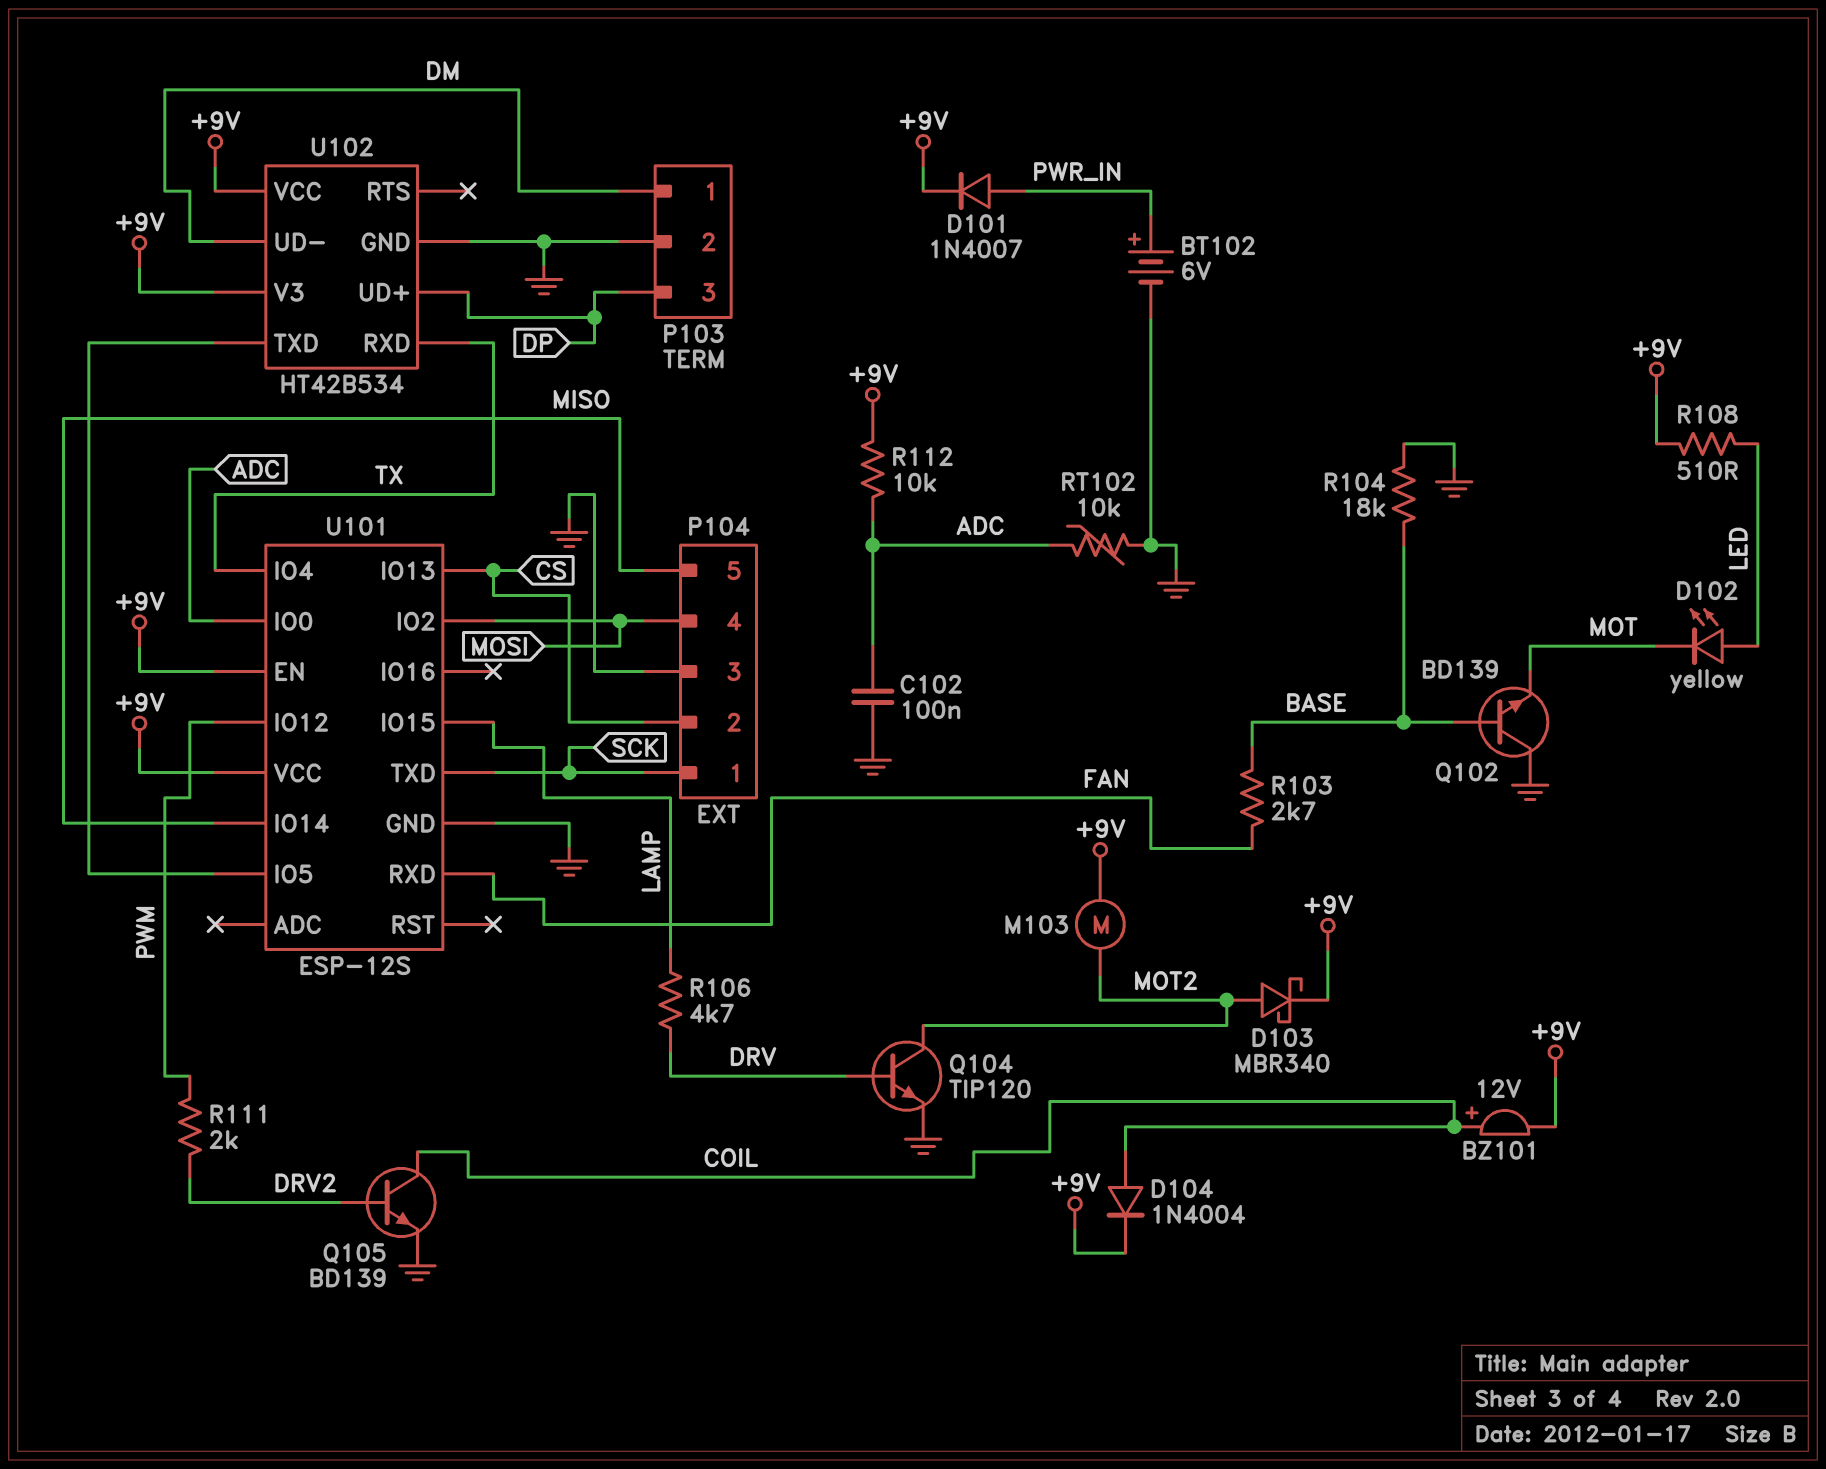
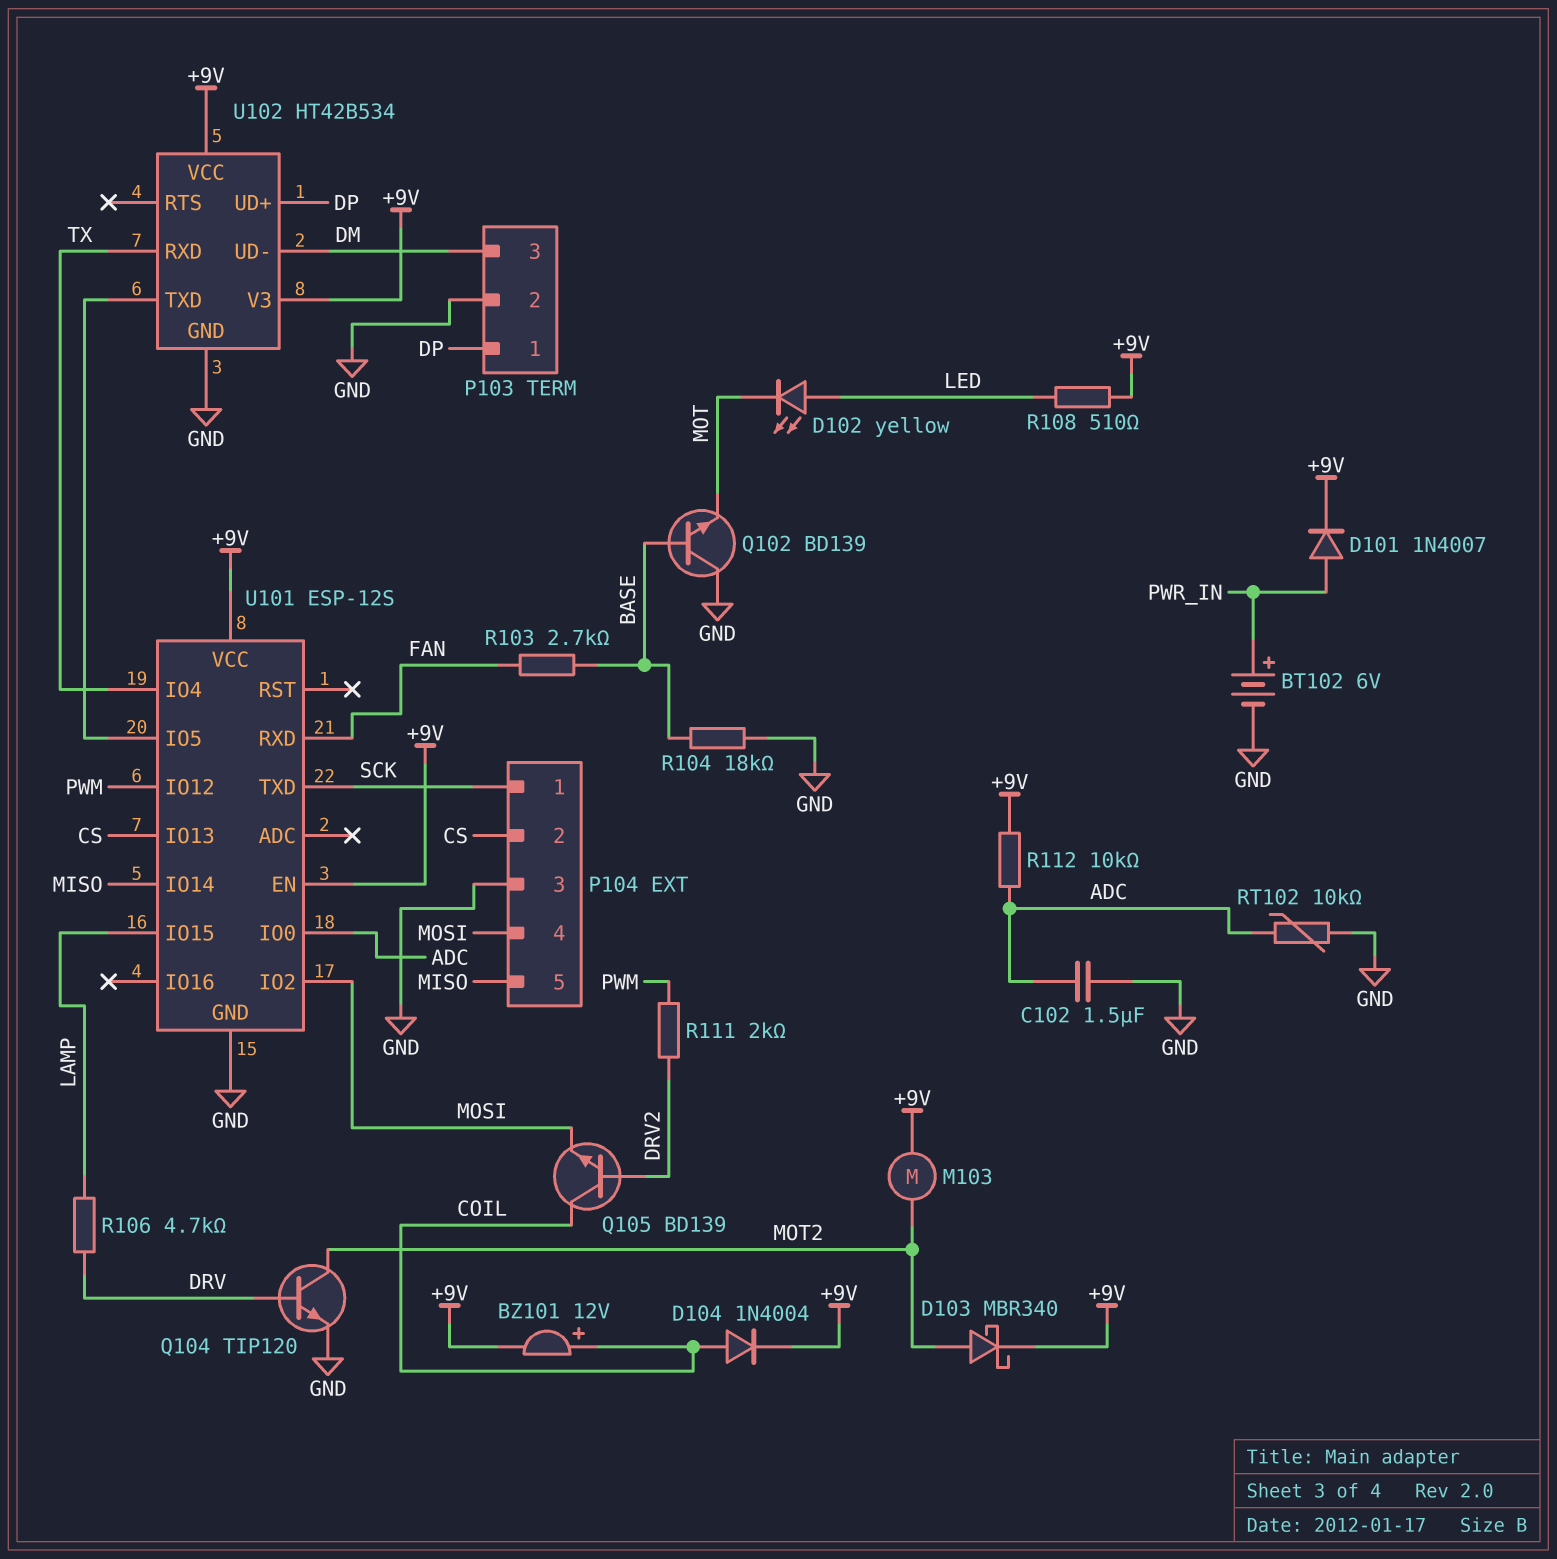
C102: 100nF (ADC, GND) -> 1.5uF (ADC, GND)
P103 pin 1: DM -> DP
P103 pin 3: DP -> DM
Q105: NPN BD139 (B DRV2, C COIL, E GND) -> NPN BD139 (B DRV2, C COIL, E MOSI)

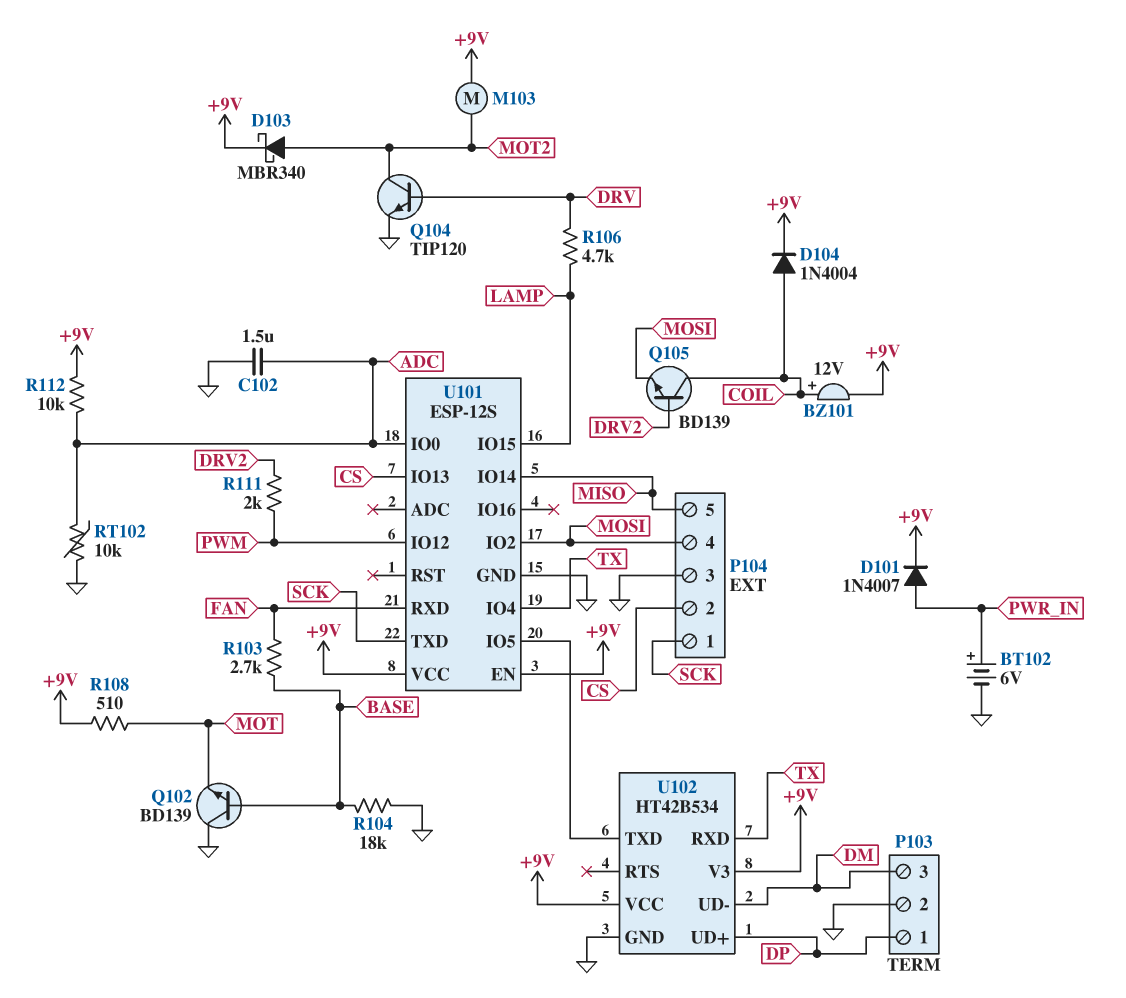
D102: LED yellow (A LED, K MOT) -> none
R108: 510 (+9V, LED) -> 510 (+9V, MOT)

